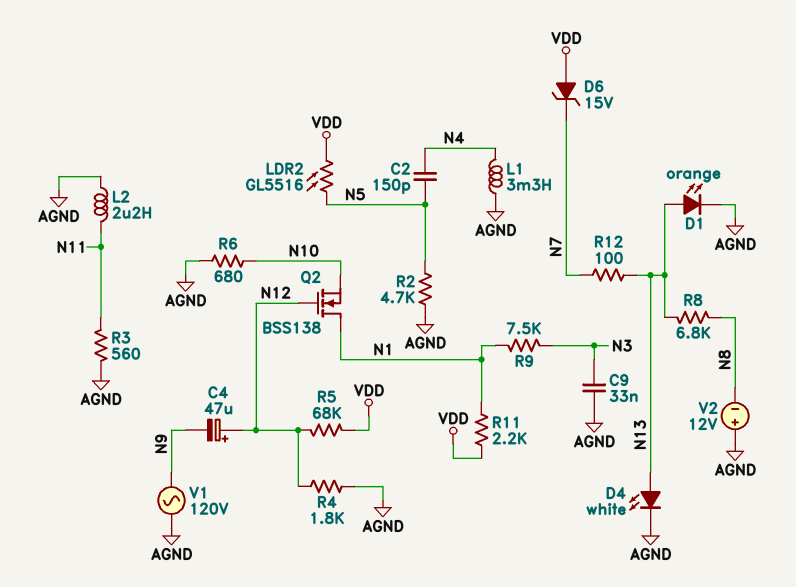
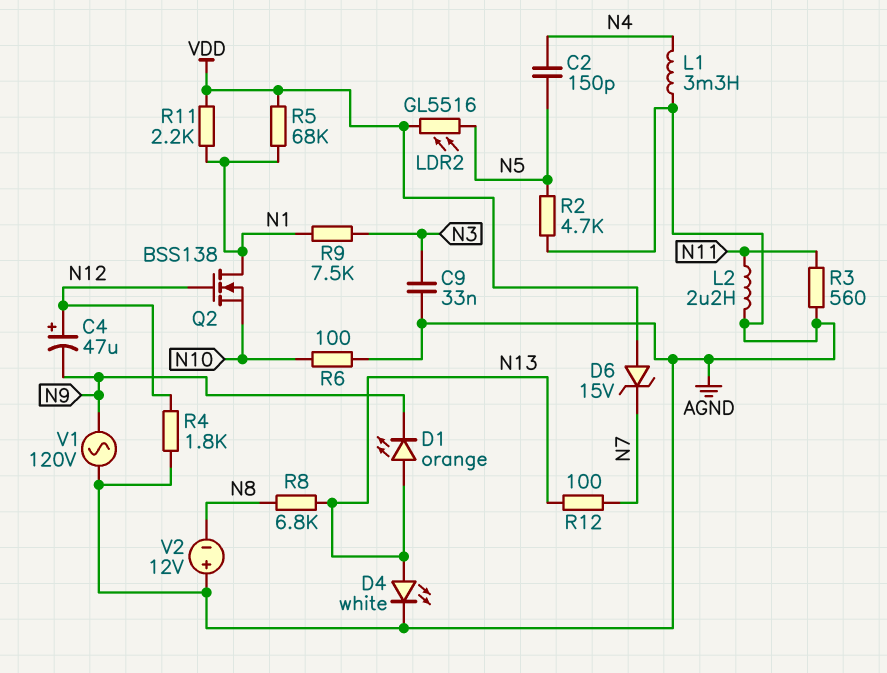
D1: LED orange (A N13, K AGND) -> LED orange (A N13, K N9)
R5: 68k (N12, VDD) -> 68k (N1, VDD)
R6: 680 (AGND, N10) -> 100 (AGND, N10)

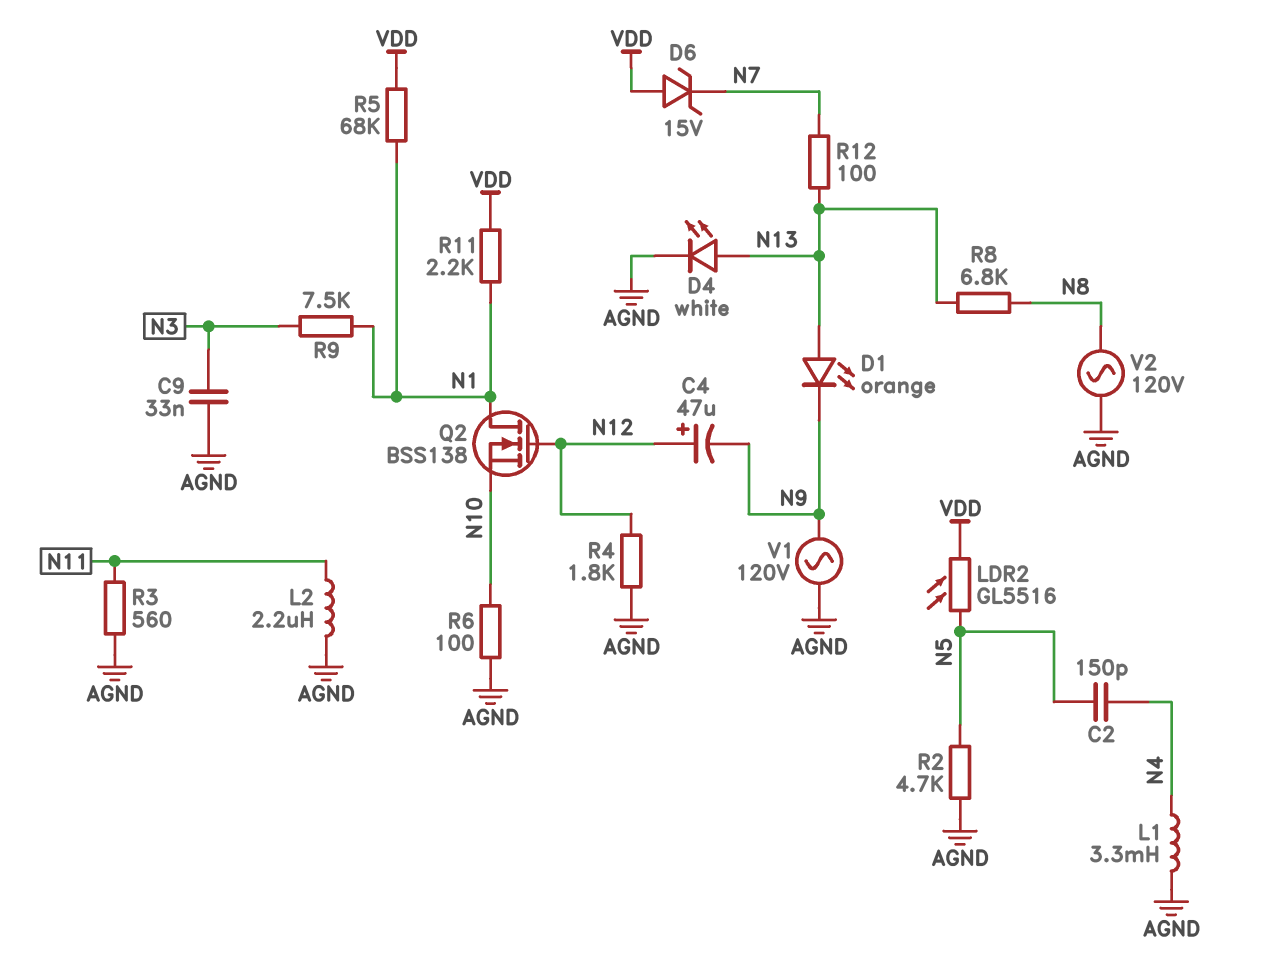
V2: 12V (plus AGND, minus N8) -> AC 120V (AGND, N8)

